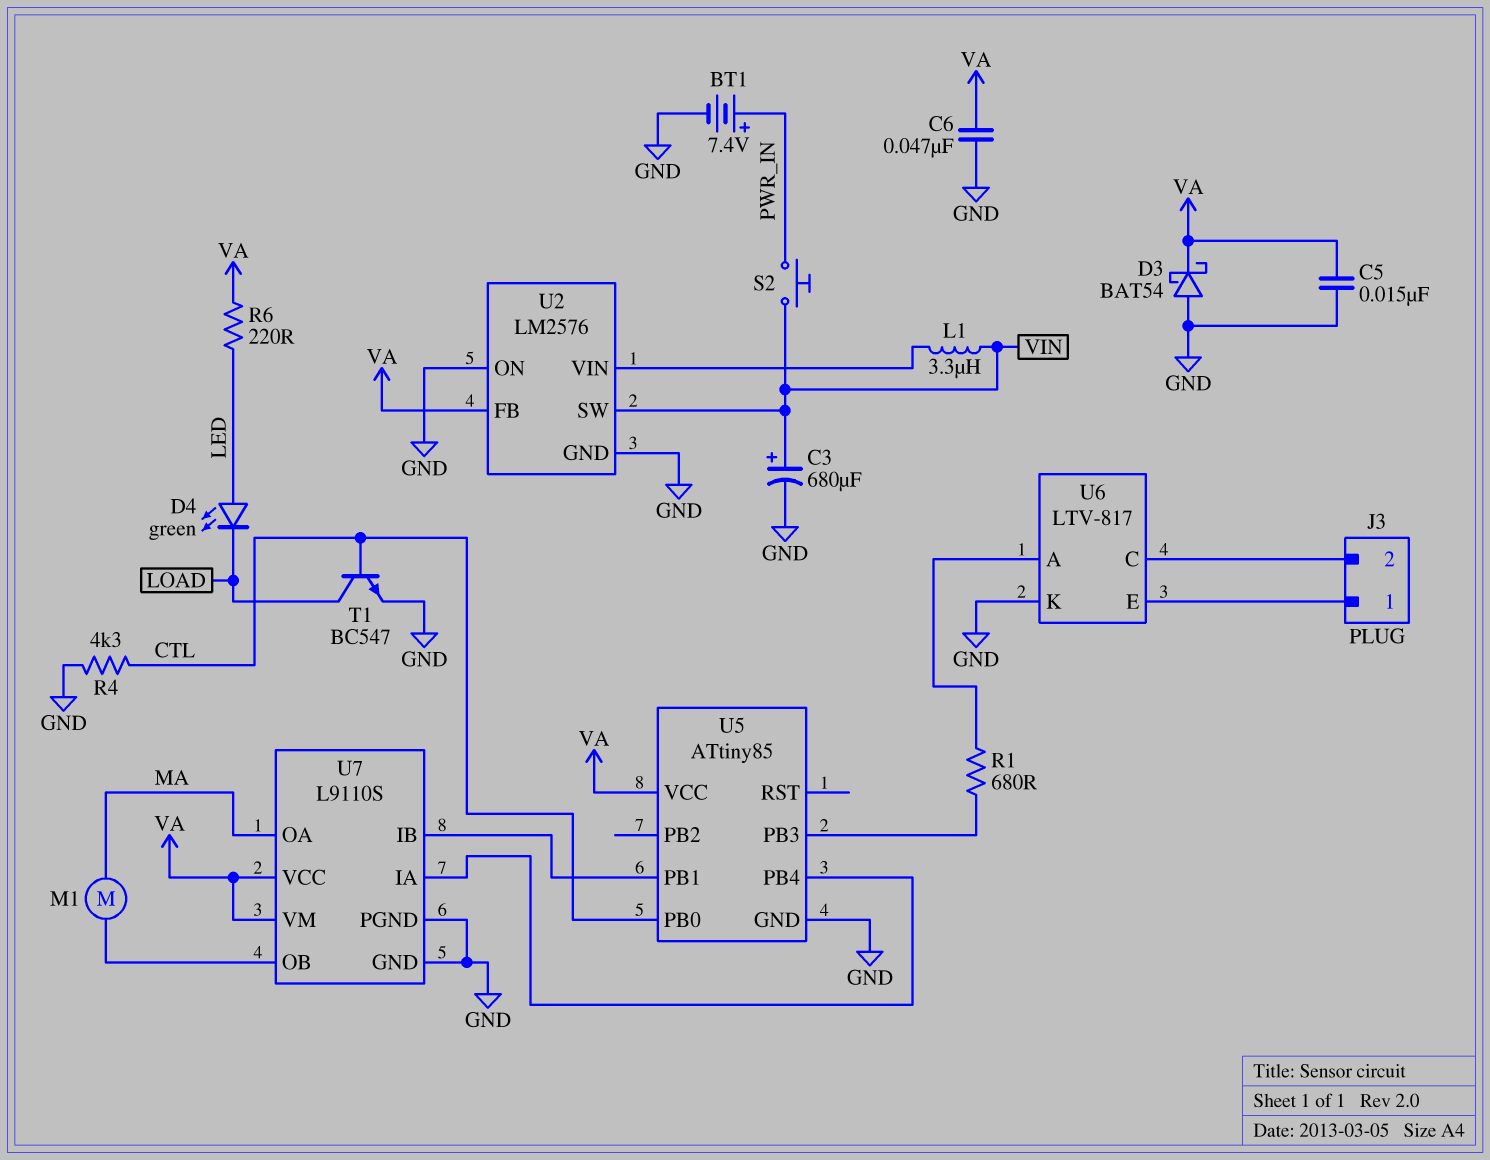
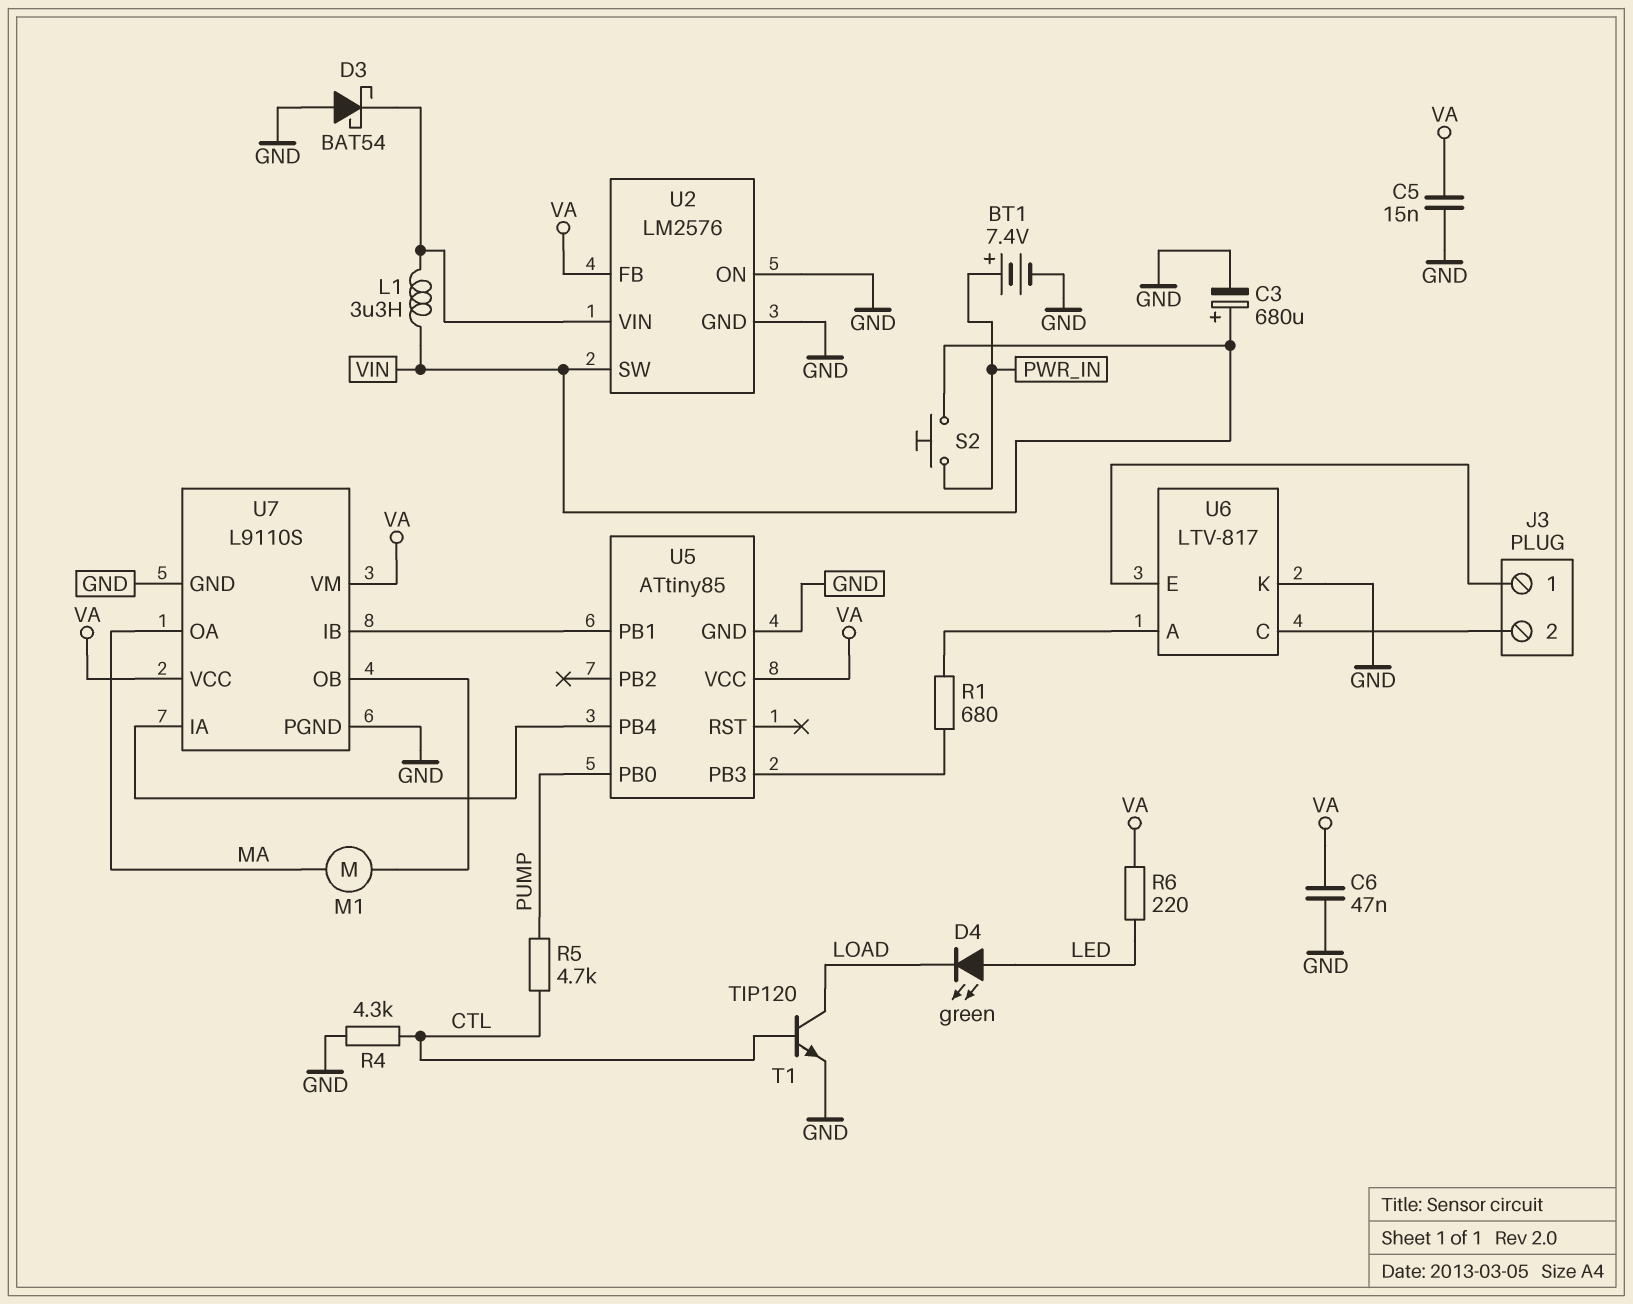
D3: schottky BAT54 (A GND, K VA) -> schottky BAT54 (A GND, K U2/VIN)
R5: none -> 4.7k (CTL, PUMP)
T1: NPN BC547 (B CTL, C LOAD, E GND) -> NPN TIP120 (B CTL, C LOAD, E GND)
U5 pin PB0: CTL -> PUMP

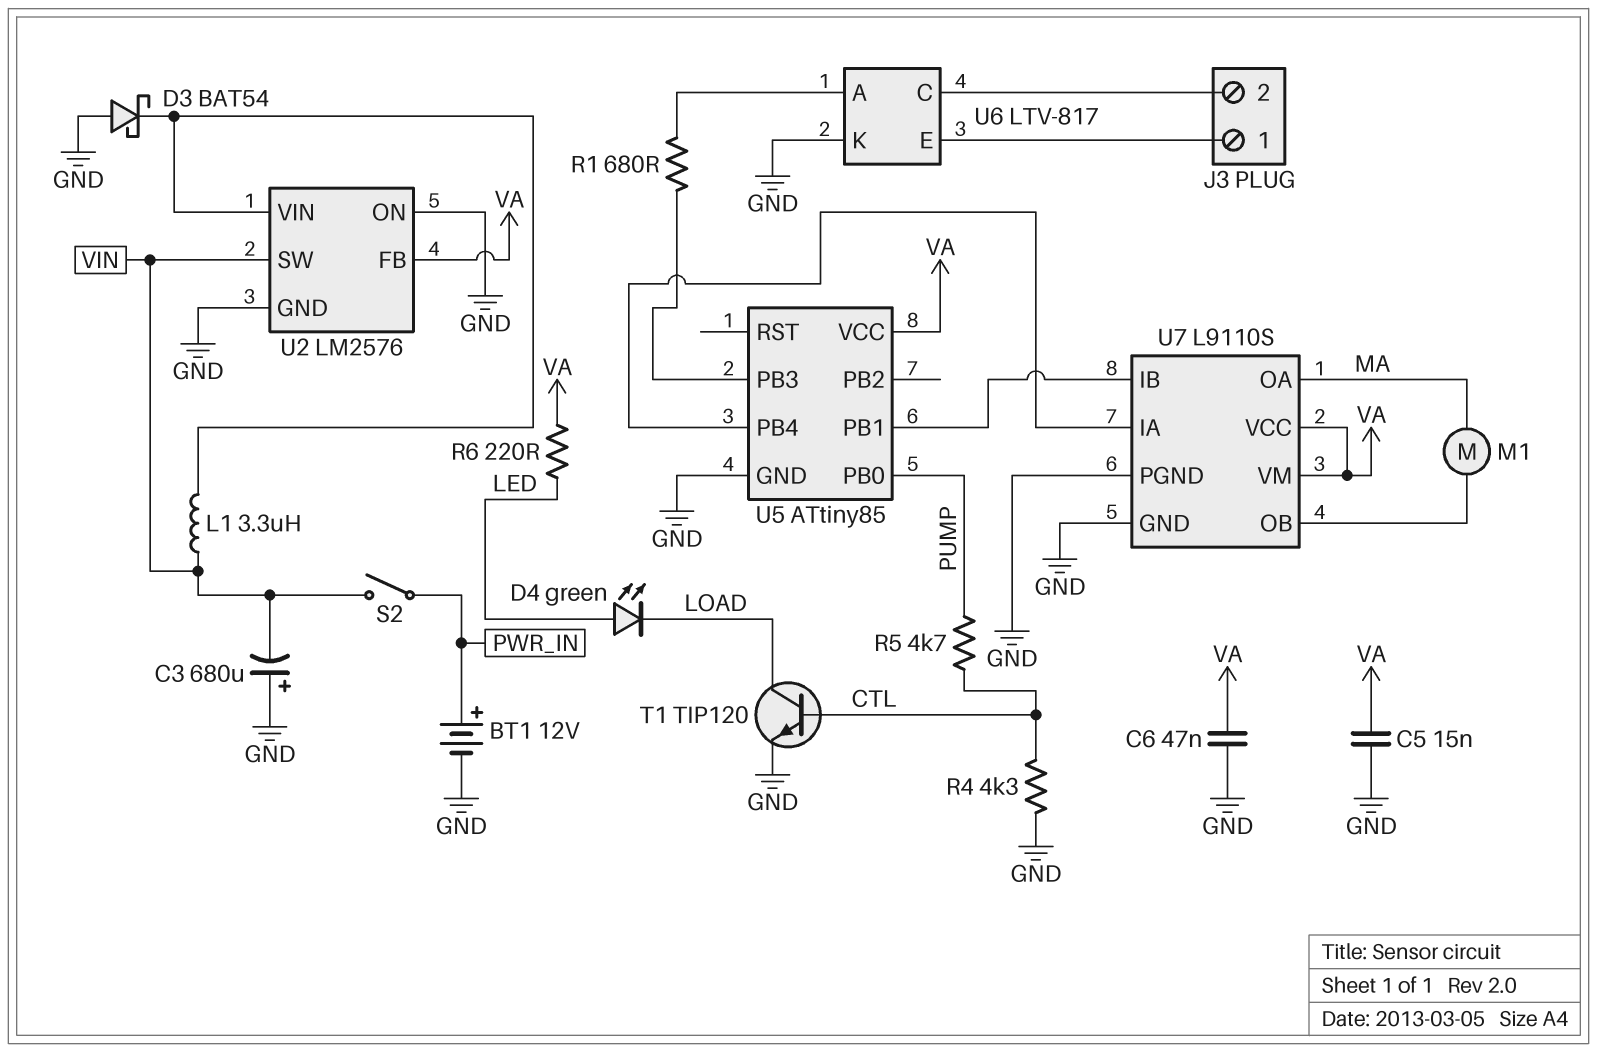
BT1: 7.4V (plus PWR_IN, minus GND) -> 12V (plus PWR_IN, minus GND)
C3: 680uF (plus VIN, minus GND) -> 680uF (plus GND, minus VIN)
S2: button (PWR_IN, VIN) -> switch (PWR_IN, VIN)

